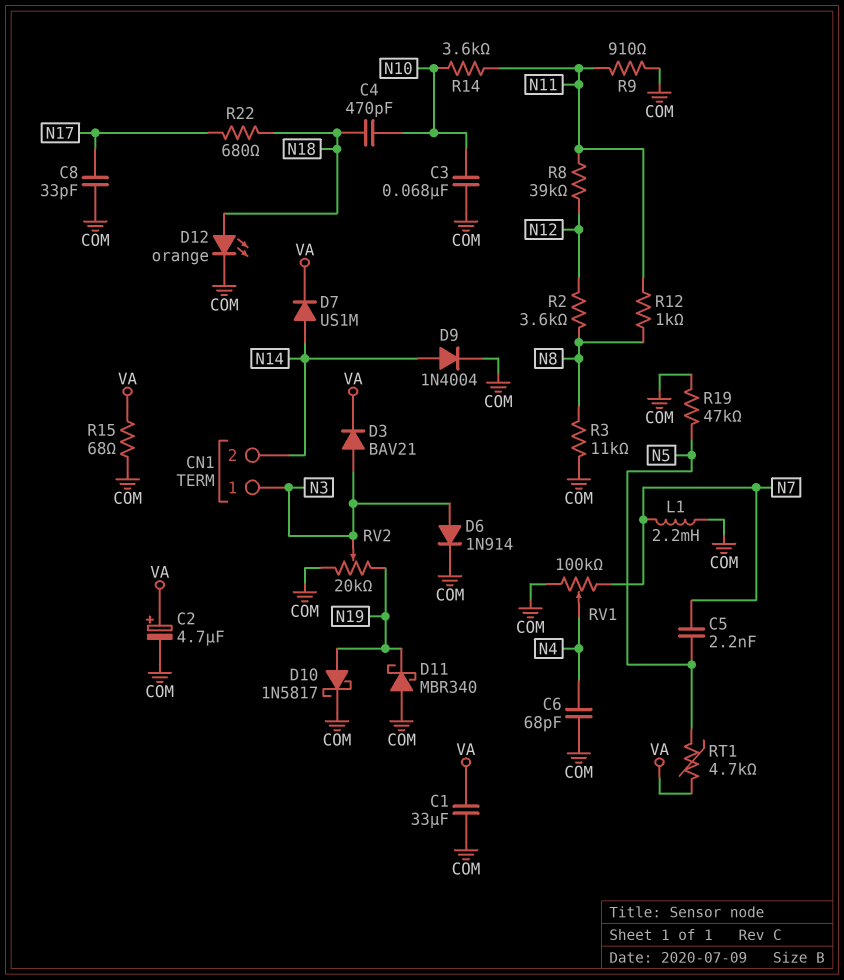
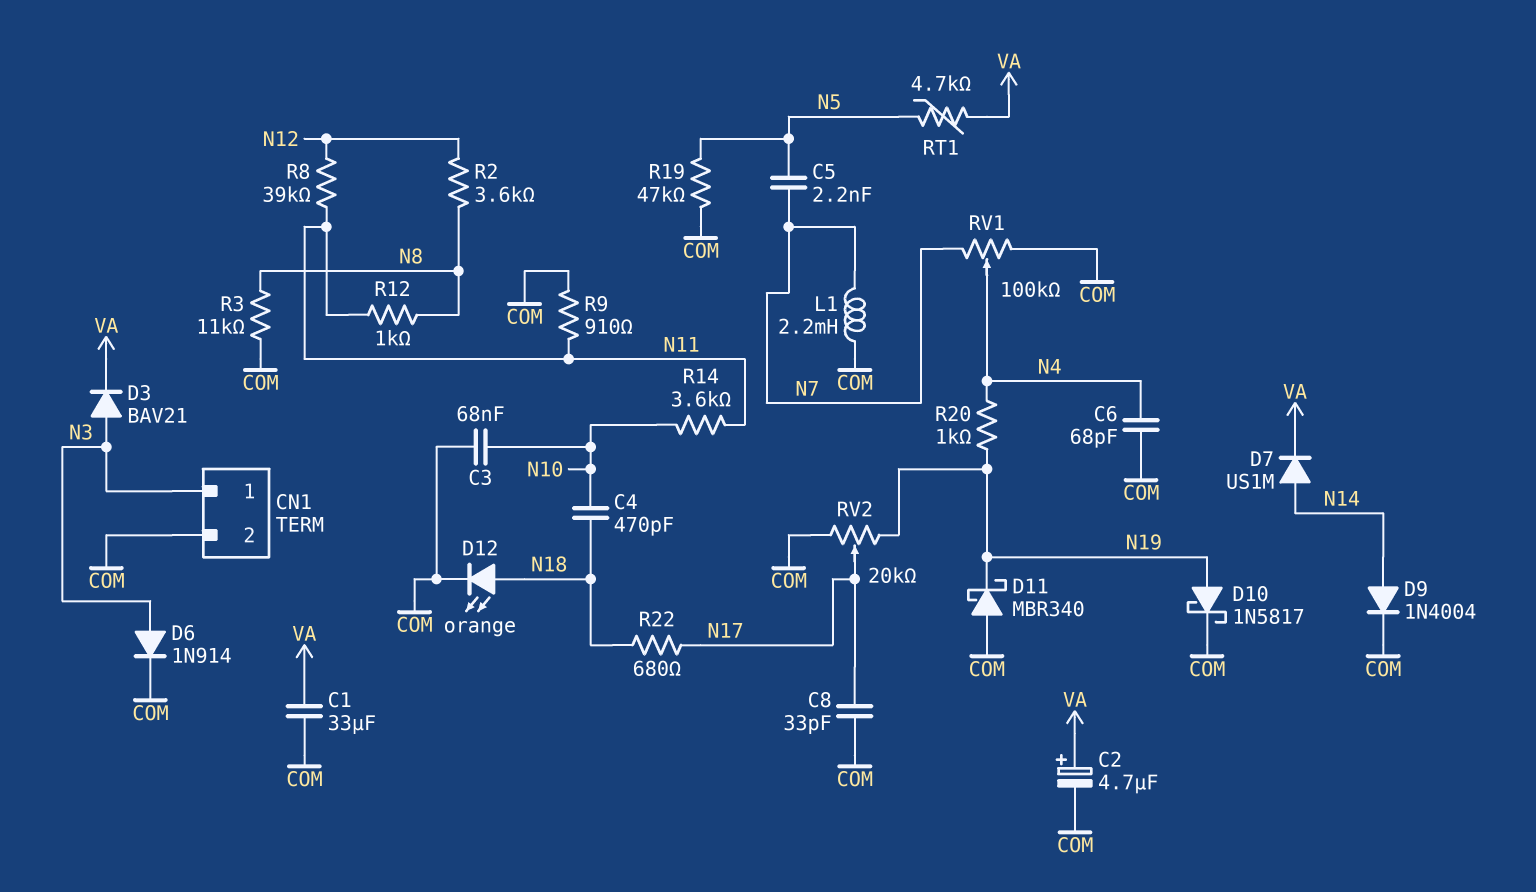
CN1 pin 2: N14 -> COM
R15: 68 (COM, VA) -> none
R20: none -> 1k (N4, N19)
RV2: 20k (COM, N19, wiper N3) -> 20k (COM, N19, wiper N17)

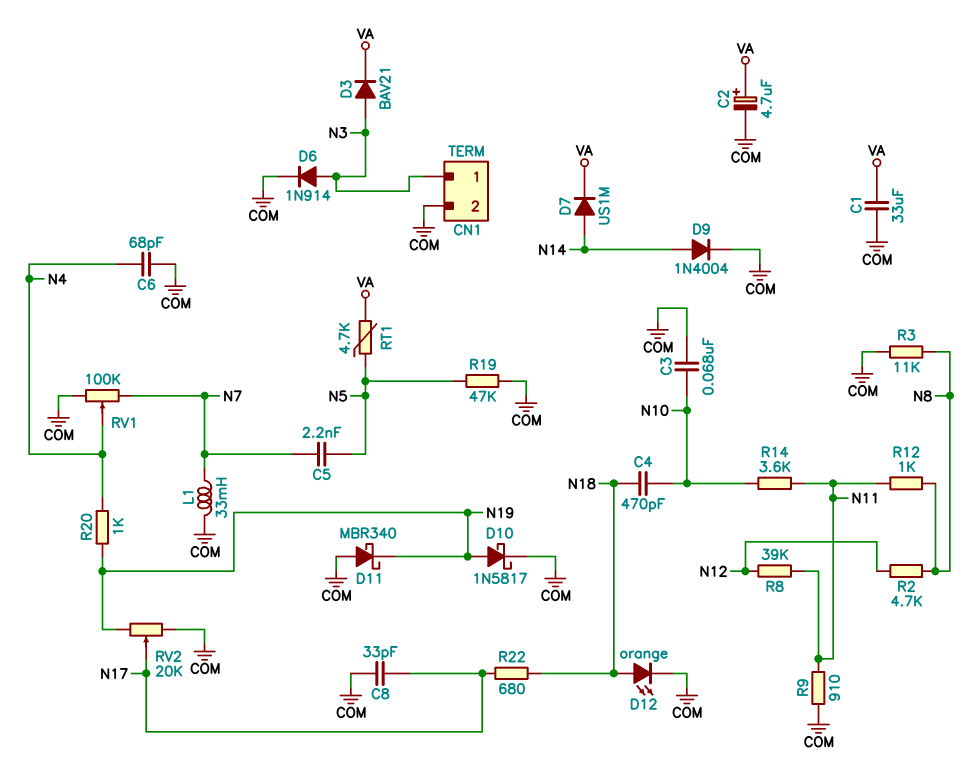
L1: 2.2mH (COM, N7) -> 33mH (COM, N7)
R2: 3.6k (N8, N12) -> 4.7k (N8, N12)

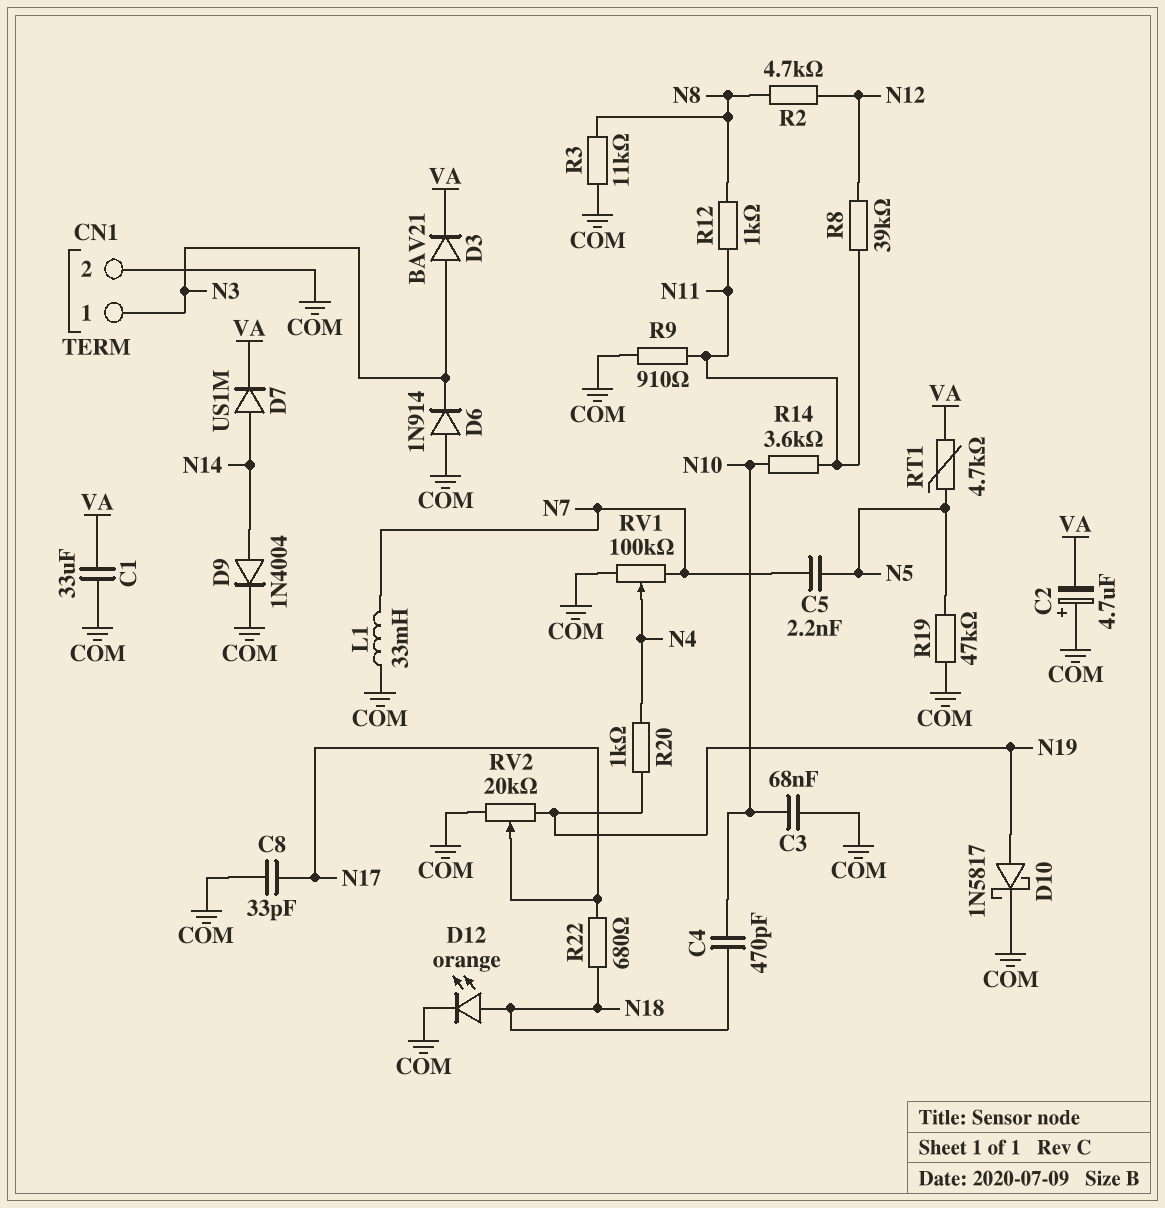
C2: 4.7uF (plus VA, minus COM) -> 4.7uF (plus COM, minus VA)
C6: 68pF (COM, N4) -> none
D6: diode 1N914 (A N3, K COM) -> diode 1N914 (A COM, K N3)
D11: schottky MBR340 (A COM, K N19) -> none

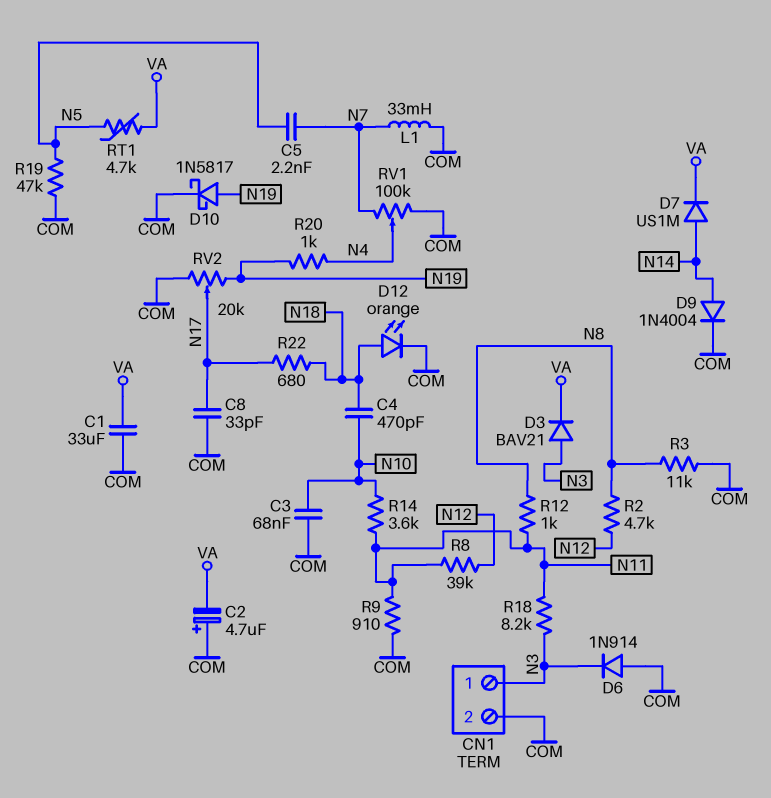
R18: none -> 8.2k (N3, N11)

